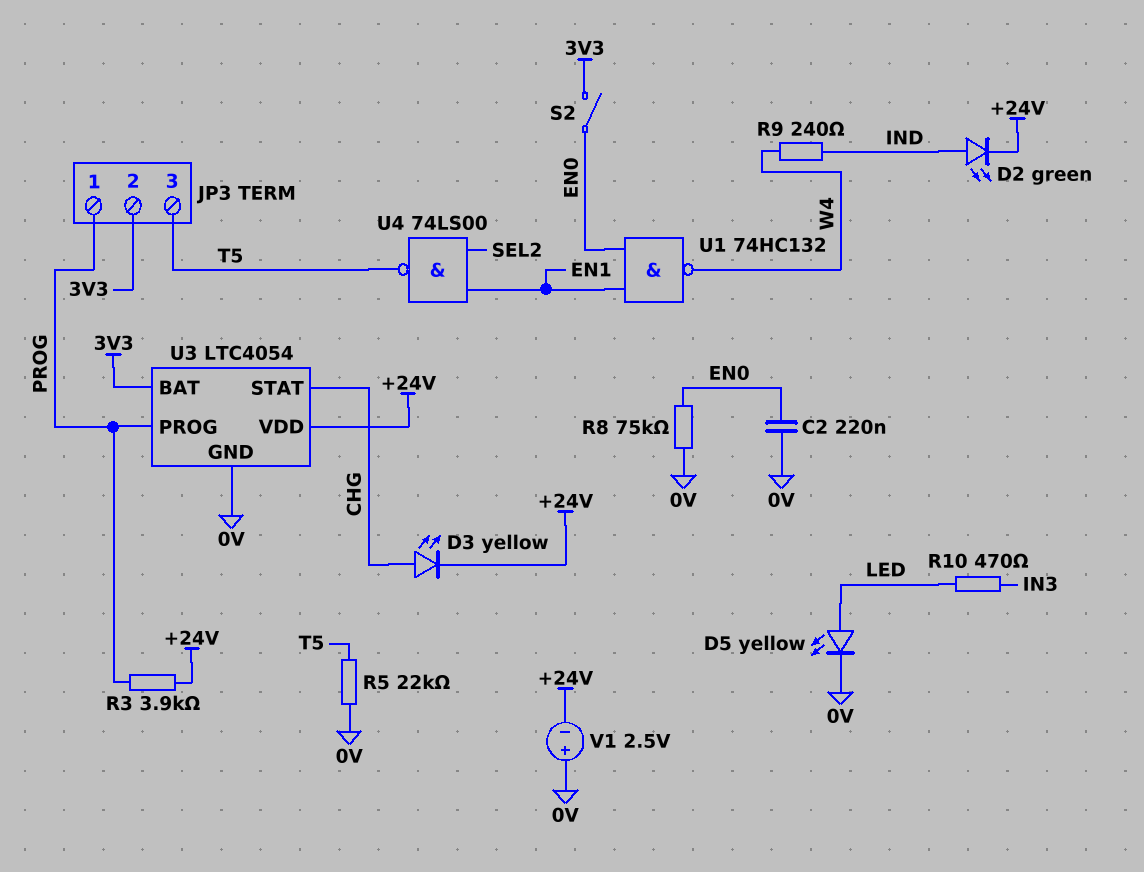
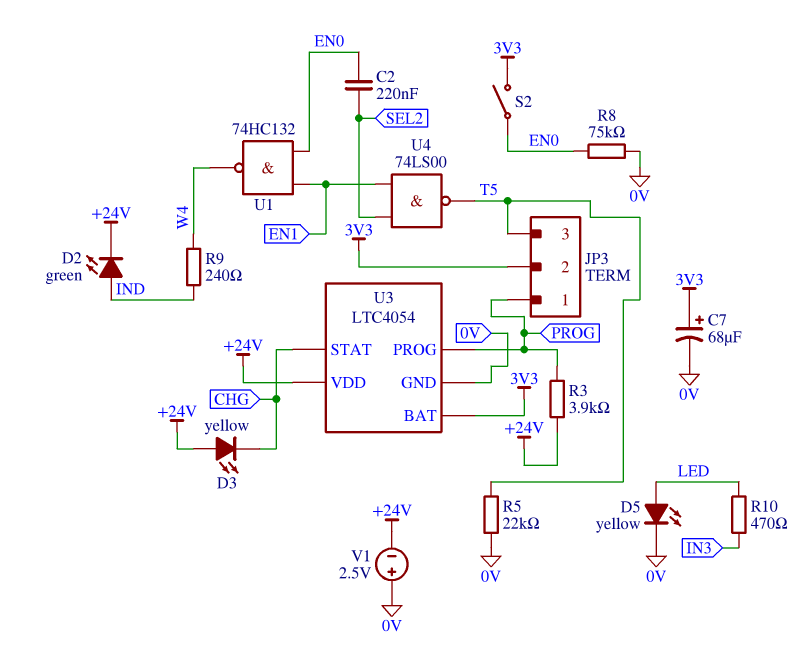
C2: 220nF (0V, EN0) -> 220nF (EN0, SEL2)
C7: none -> 68uF (plus 3V3, minus 0V)
D3: LED yellow (A CHG, K +24V) -> LED yellow (A +24V, K CHG)

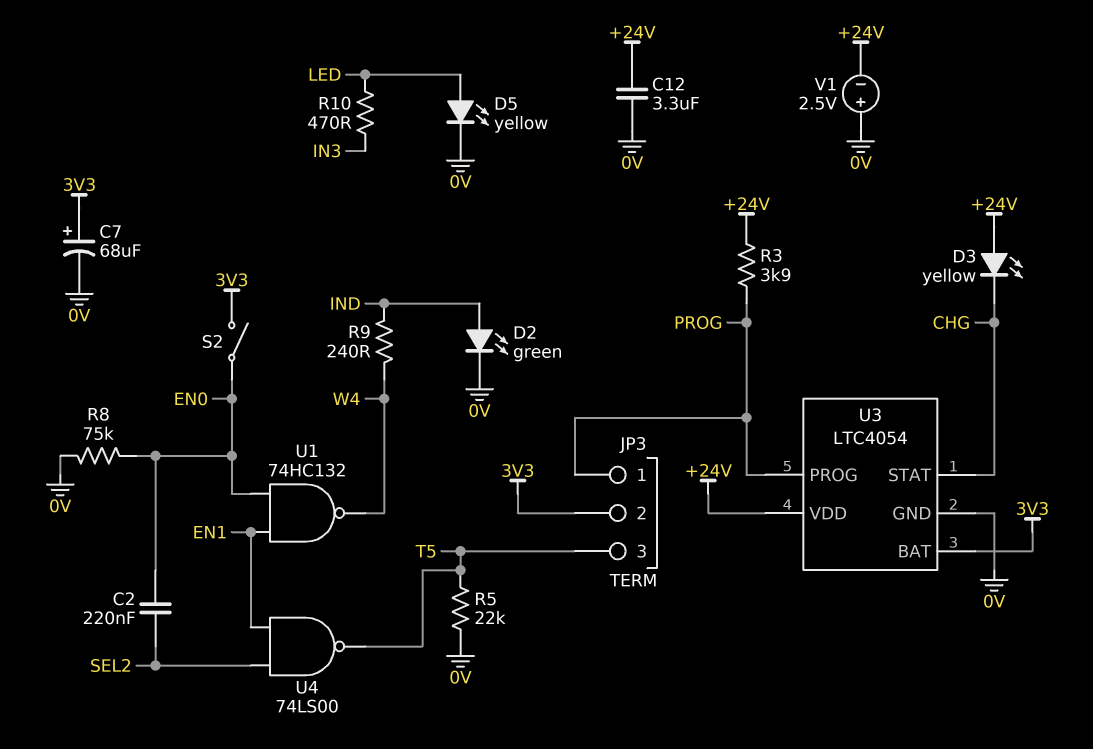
C12: none -> 3.3uF (+24V, 0V)
D2: LED green (A IND, K +24V) -> LED green (A IND, K 0V)

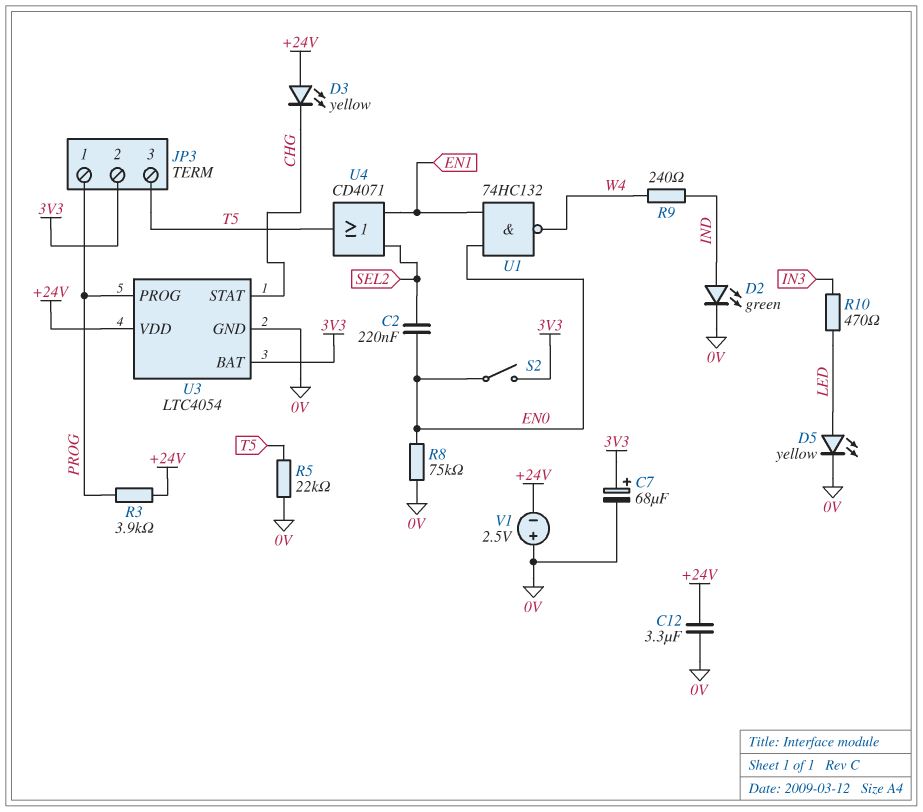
U4: NAND 74LS00 (in EN1, in SEL2, out T5) -> OR CD4071 (in EN1, in SEL2, out T5)

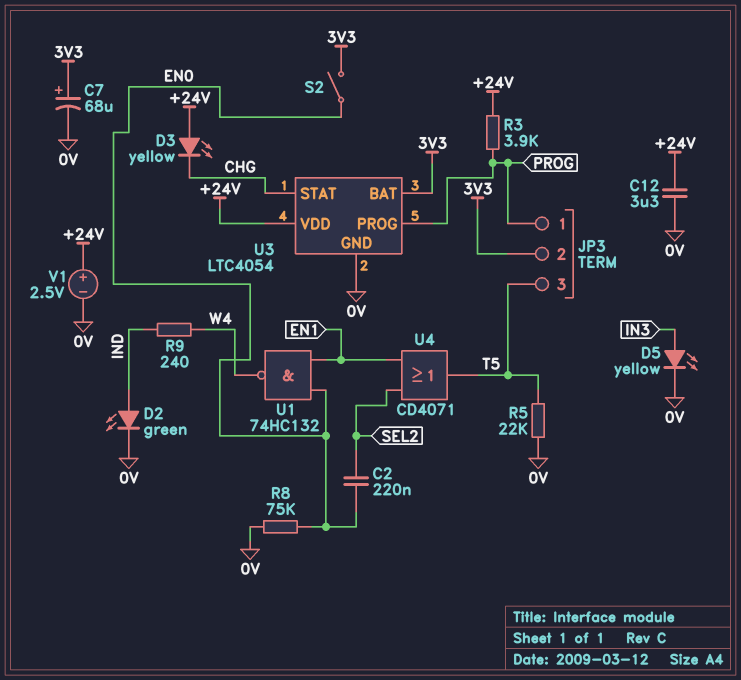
D5: LED yellow (A LED, K 0V) -> LED yellow (A IN3, K 0V)
R10: 470 (IN3, LED) -> none
V1: 2.5V (plus 0V, minus +24V) -> 2.5V (plus +24V, minus 0V)

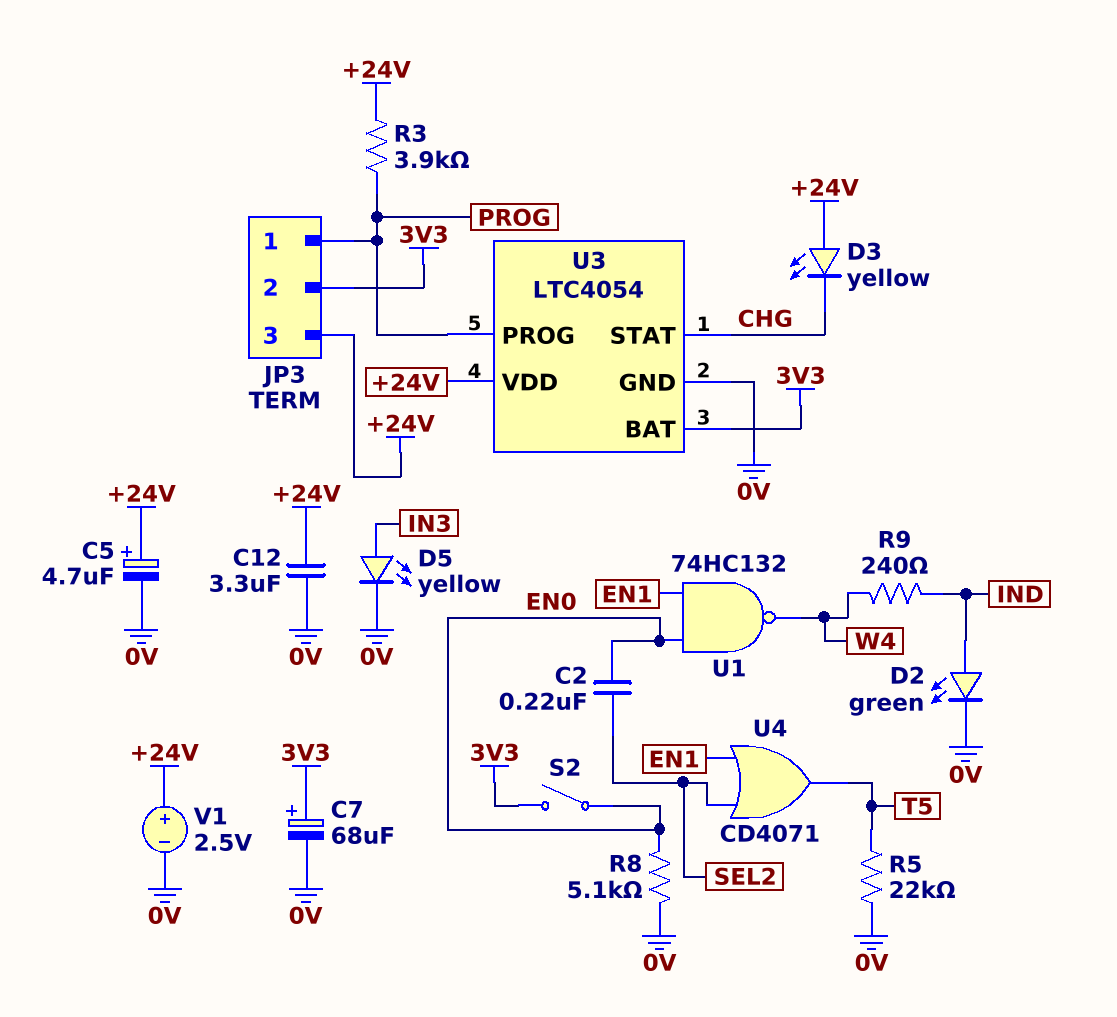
C5: none -> 4.7uF (plus +24V, minus 0V)
JP3 pin 3: T5 -> +24V
R8: 75k (0V, EN0) -> 5.1k (0V, EN0)

